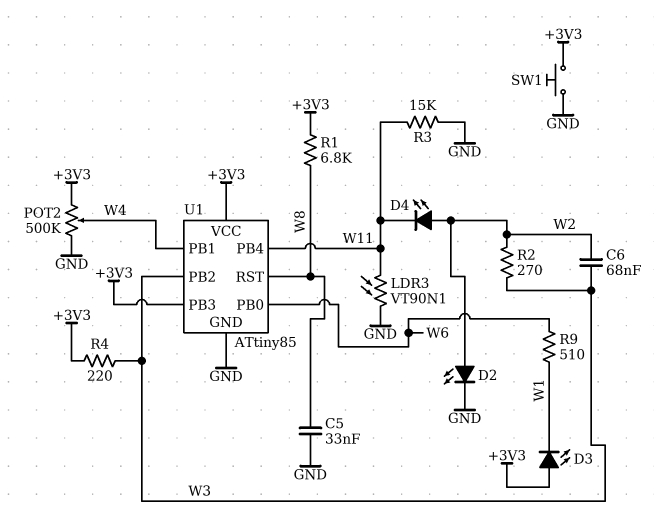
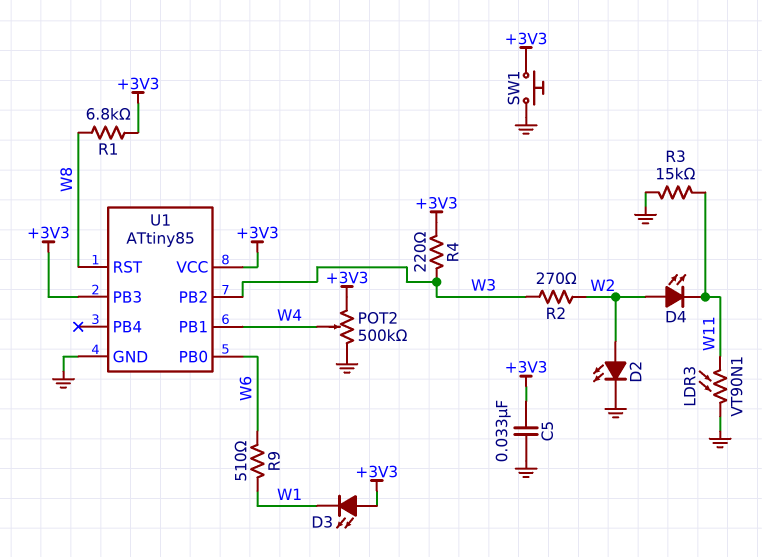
C5: 33nF (GND, W8) -> 33nF (+3V3, GND)
C6: 68nF (W2, W3) -> none
U1 pin PB4: W11 -> none

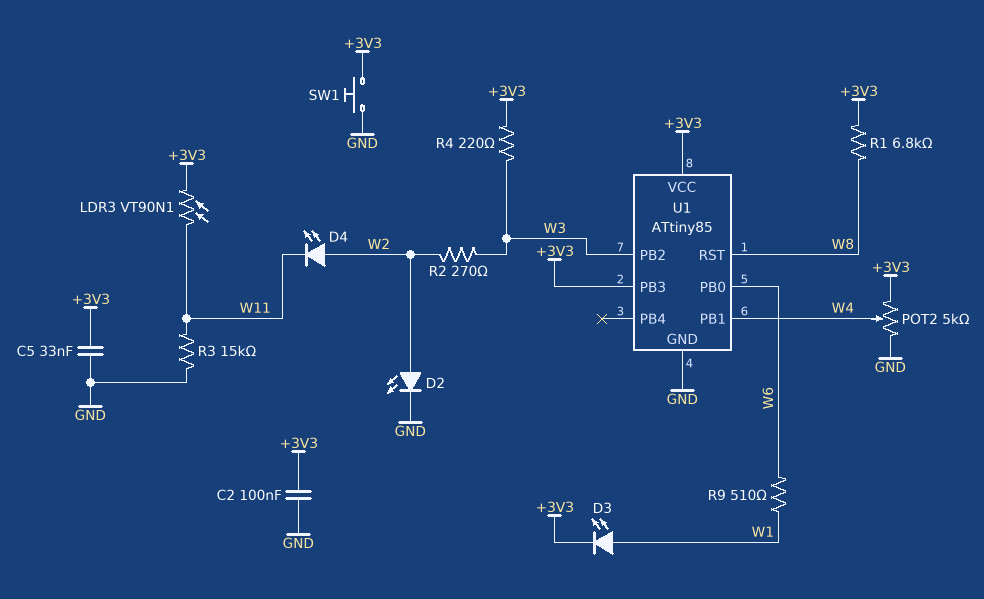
C2: none -> 100nF (+3V3, GND)
D3: LED (A +3V3, K W1) -> LED (A W1, K +3V3)
LDR3: VT90N1 (GND, W11) -> VT90N1 (+3V3, W11)
POT2: 500k (+3V3, GND, wiper W4) -> 5k (+3V3, GND, wiper W4)

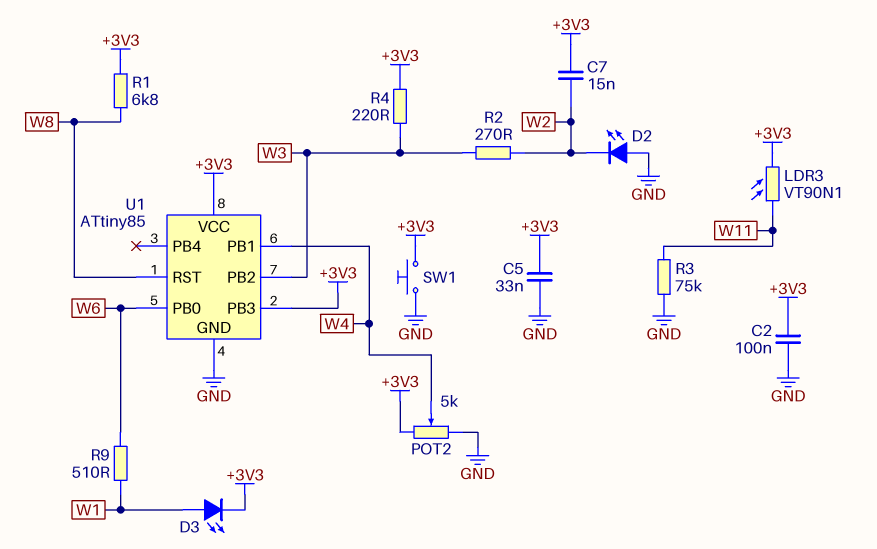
C7: none -> 15nF (+3V3, W2)
D2: LED (A W2, K GND) -> LED (A GND, K W2)
D4: LED (A W2, K W11) -> none
R3: 15k (GND, W11) -> 75k (GND, W11)

